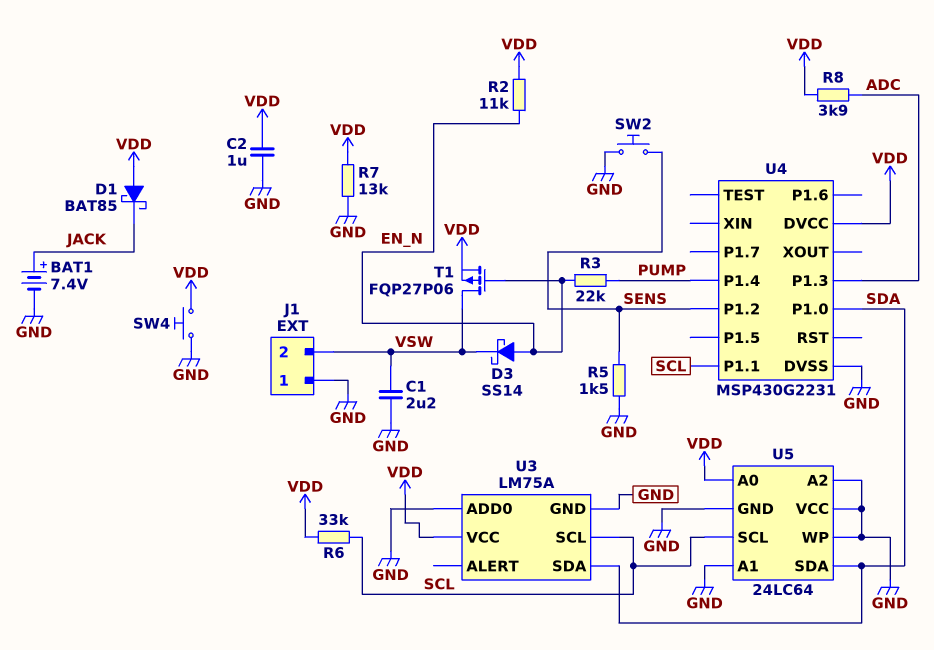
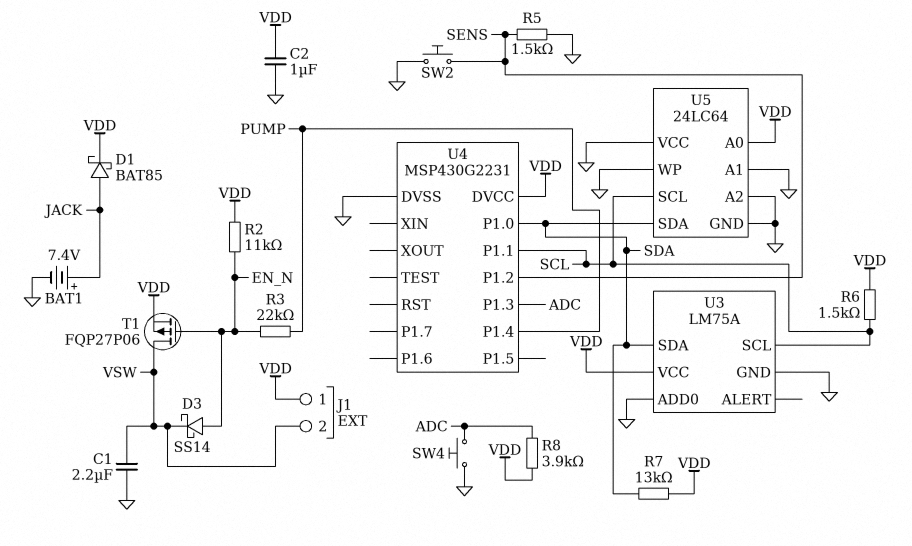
D1: schottky BAT85 (A VDD, K JACK) -> schottky BAT85 (A JACK, K VDD)
J1 pin 1: GND -> VDD
R6: 33k (SCL, VDD) -> 1.5k (SCL, VDD)
R7: 13k (GND, VDD) -> 13k (SDA, VDD)
SW4: button (GND, VDD) -> button (ADC, GND)

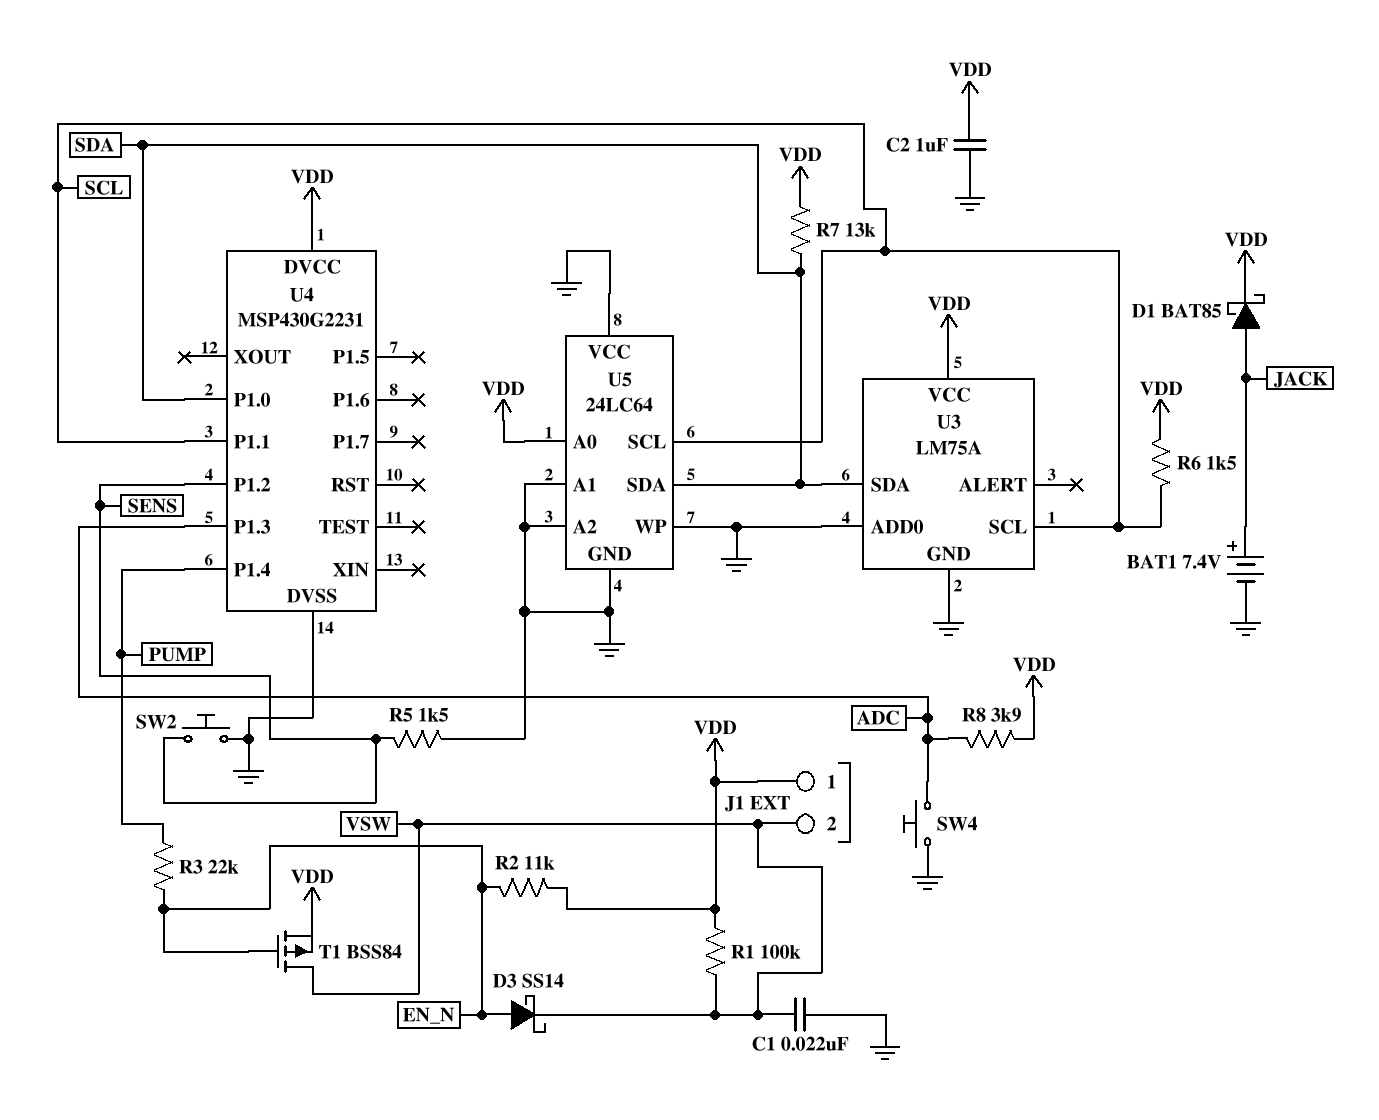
C1: 2.2uF (GND, VSW) -> 22nF (GND, VSW)
R1: none -> 100k (VDD, VSW)
T1: PMOS FQP27P06 (G EN_N, D VSW, S VDD) -> PMOS BSS84 (G EN_N, D VSW, S VDD)

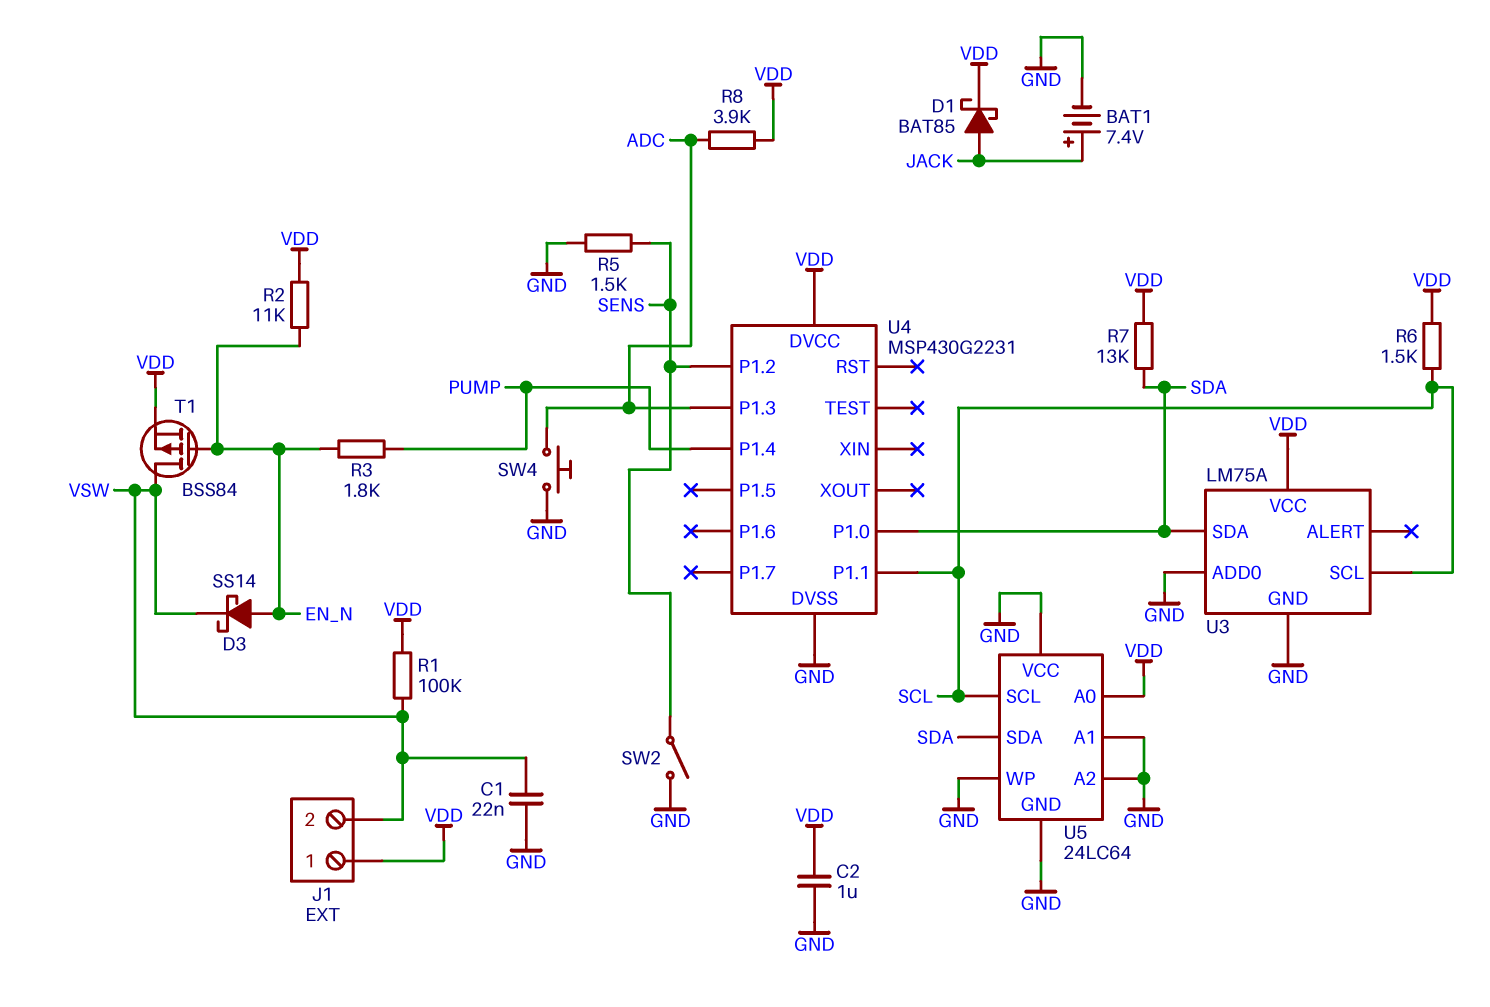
R3: 22k (EN_N, PUMP) -> 1.8k (EN_N, PUMP)
SW2: button (GND, SENS) -> switch (GND, SENS)

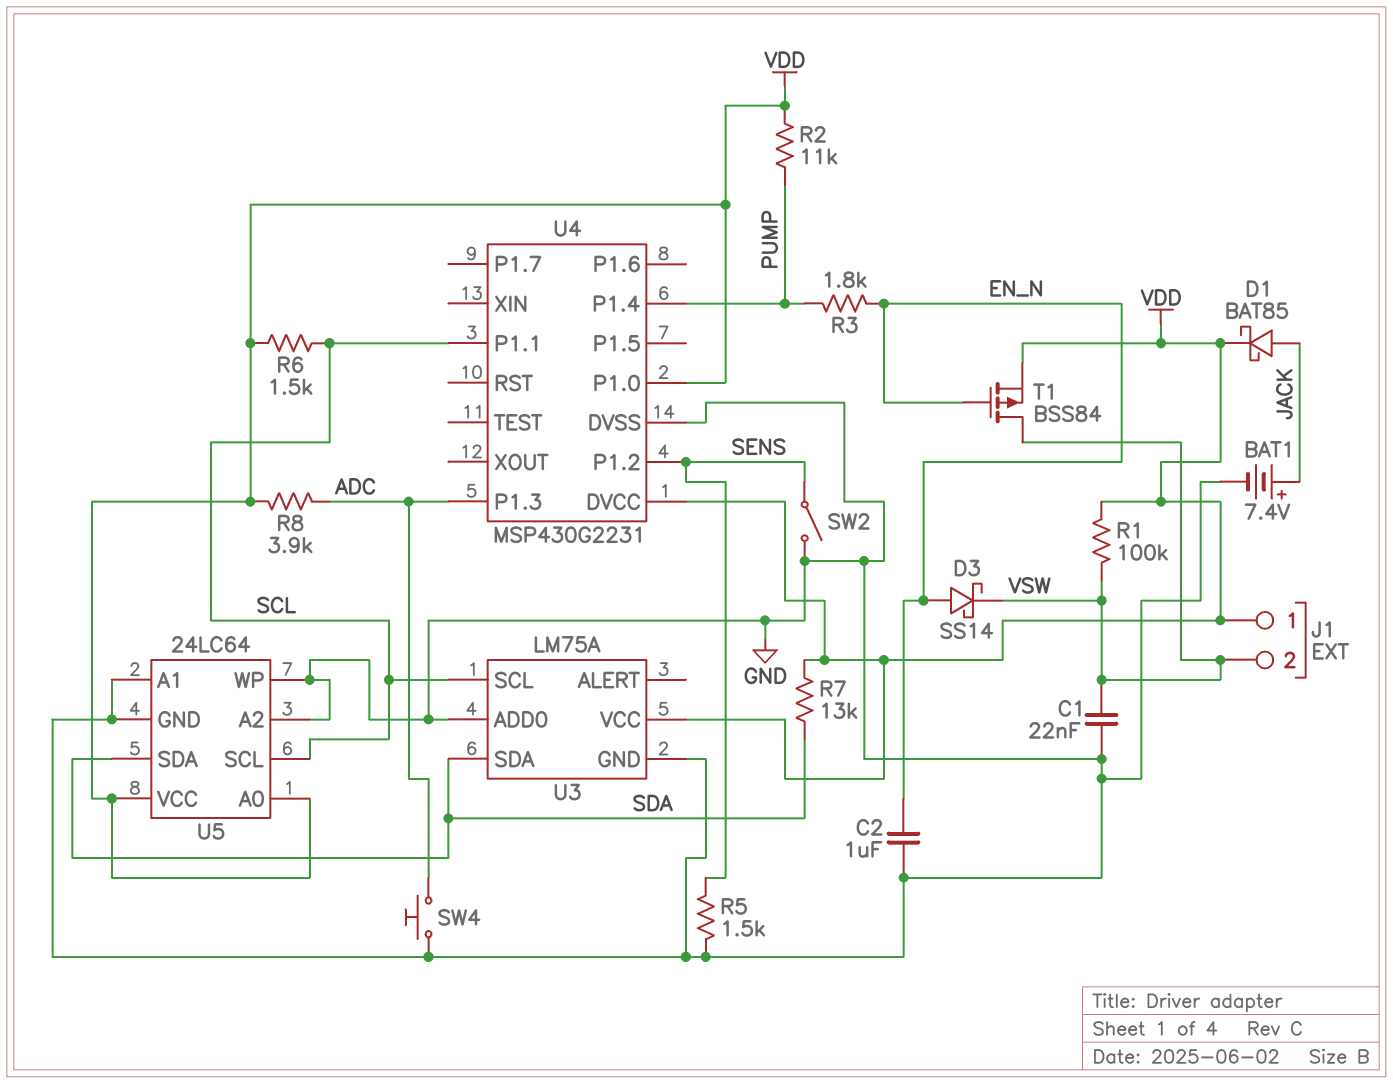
C2: 1uF (GND, VDD) -> 1uF (EN_N, GND)
R2: 11k (EN_N, VDD) -> 11k (PUMP, VDD)
U4 pin P1.0: SDA -> VDD
U5 pin VCC: GND -> VDD

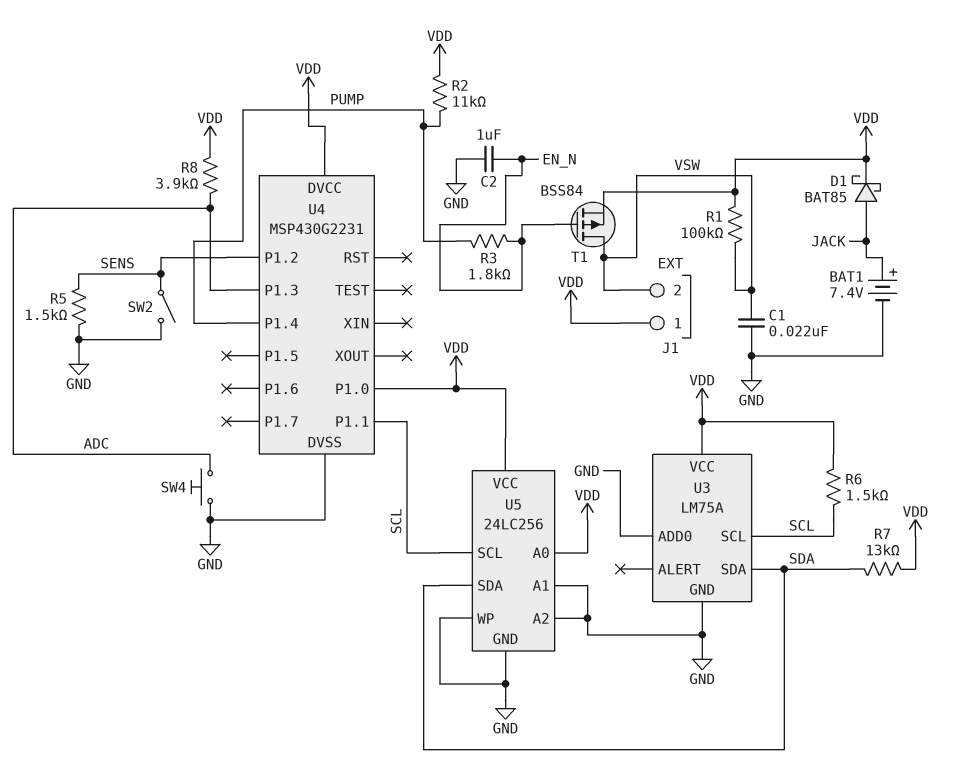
D3: schottky SS14 (A EN_N, K VSW) -> none
U5: 24LC64 -> 24LC256

